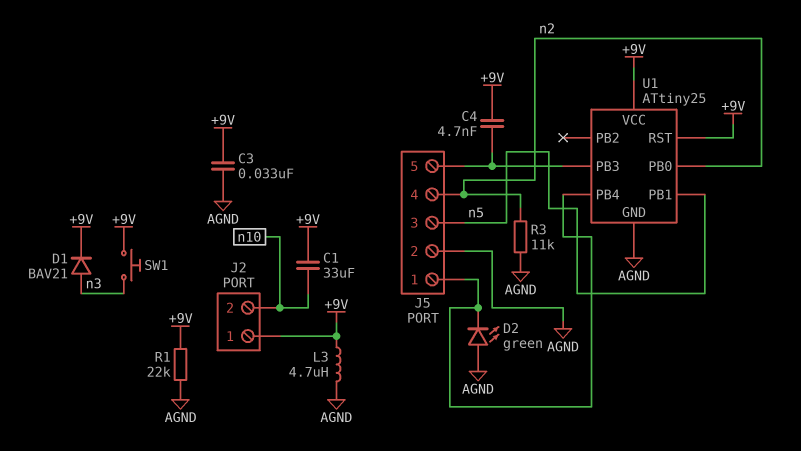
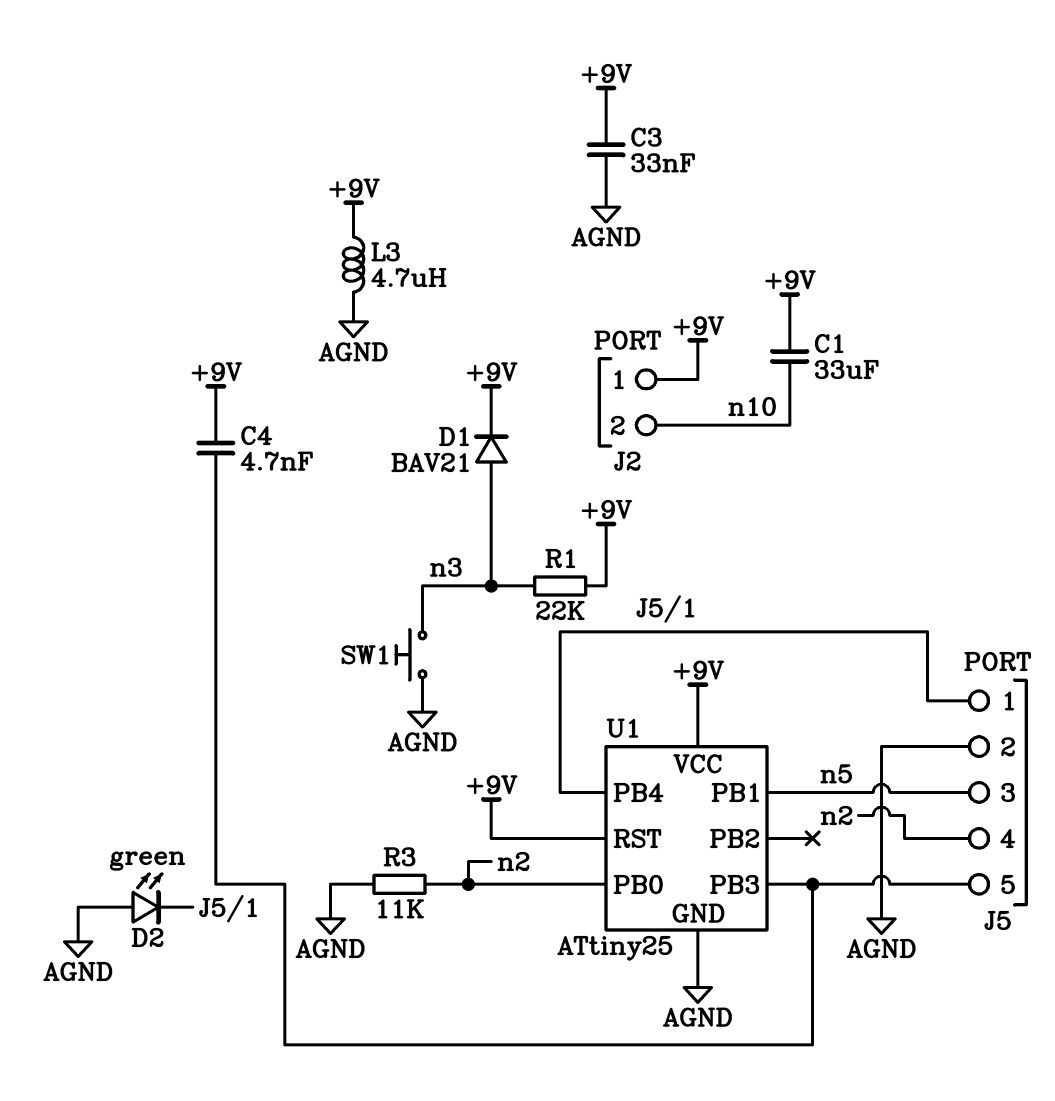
R1: 22k (+9V, AGND) -> 22k (+9V, n3)
SW1: button (+9V, n3) -> button (AGND, n3)

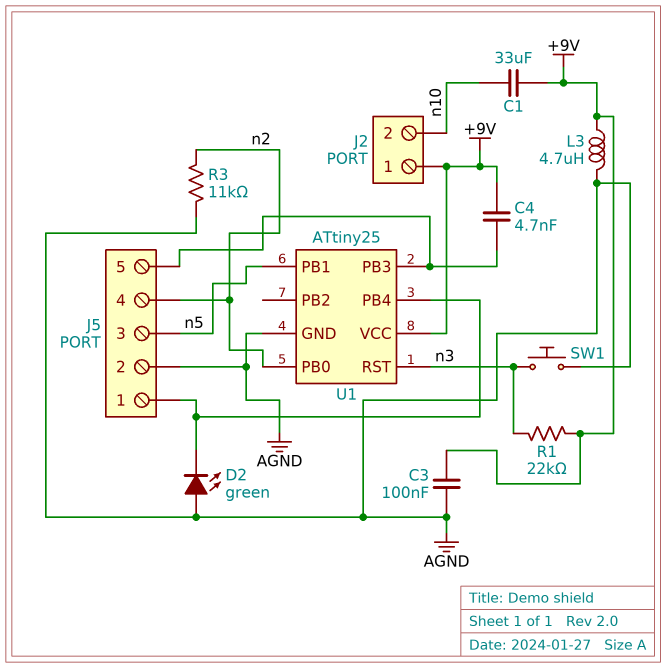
C3: 33nF (+9V, AGND) -> 100nF (+9V, AGND)
D1: diode BAV21 (A n3, K +9V) -> none
U1 pin RST: +9V -> n3

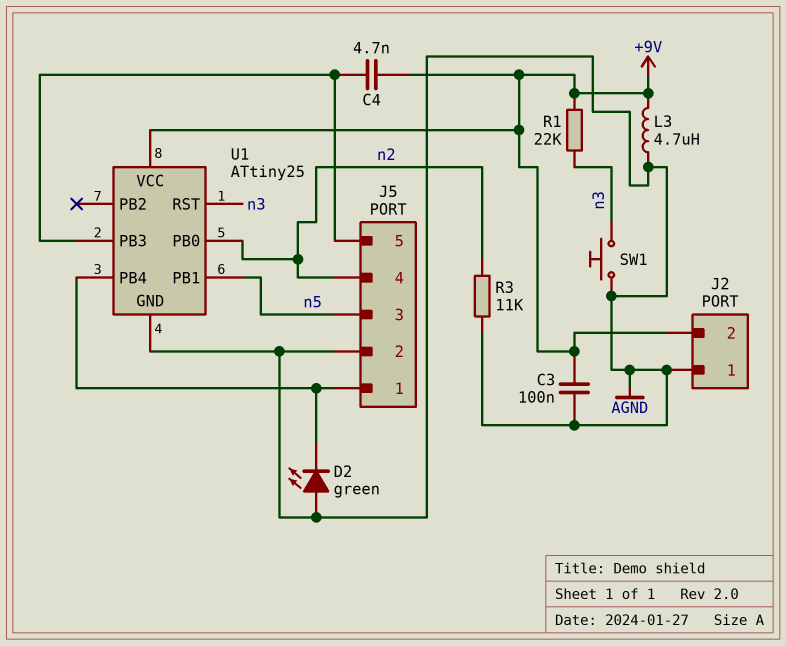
C1: 33uF (+9V, n10) -> none
J2 pin 1: +9V -> AGND
J2 pin 2: n10 -> +9V

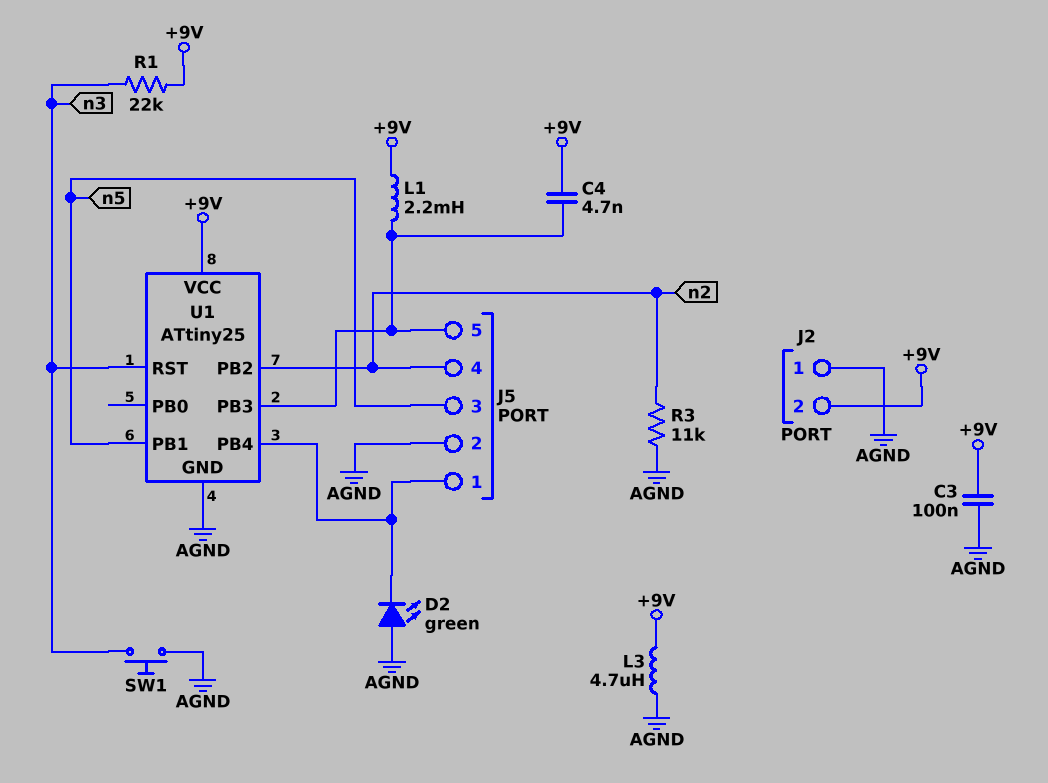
L1: none -> 2.2mH (+9V, J5/5)
U1 pin PB0: n2 -> none
U1 pin PB2: none -> n2

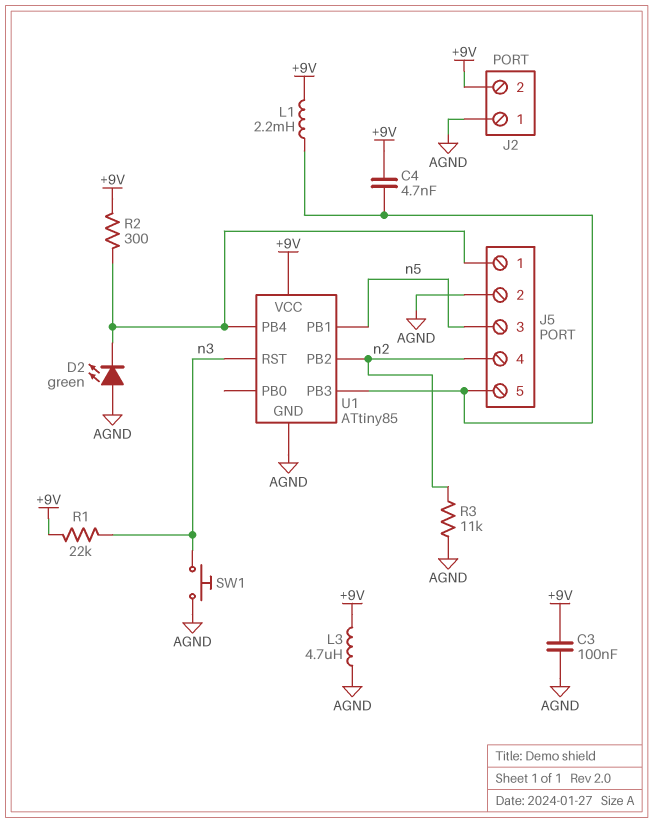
R2: none -> 300 (+9V, J5/1)
U1: ATtiny25 -> ATtiny85

